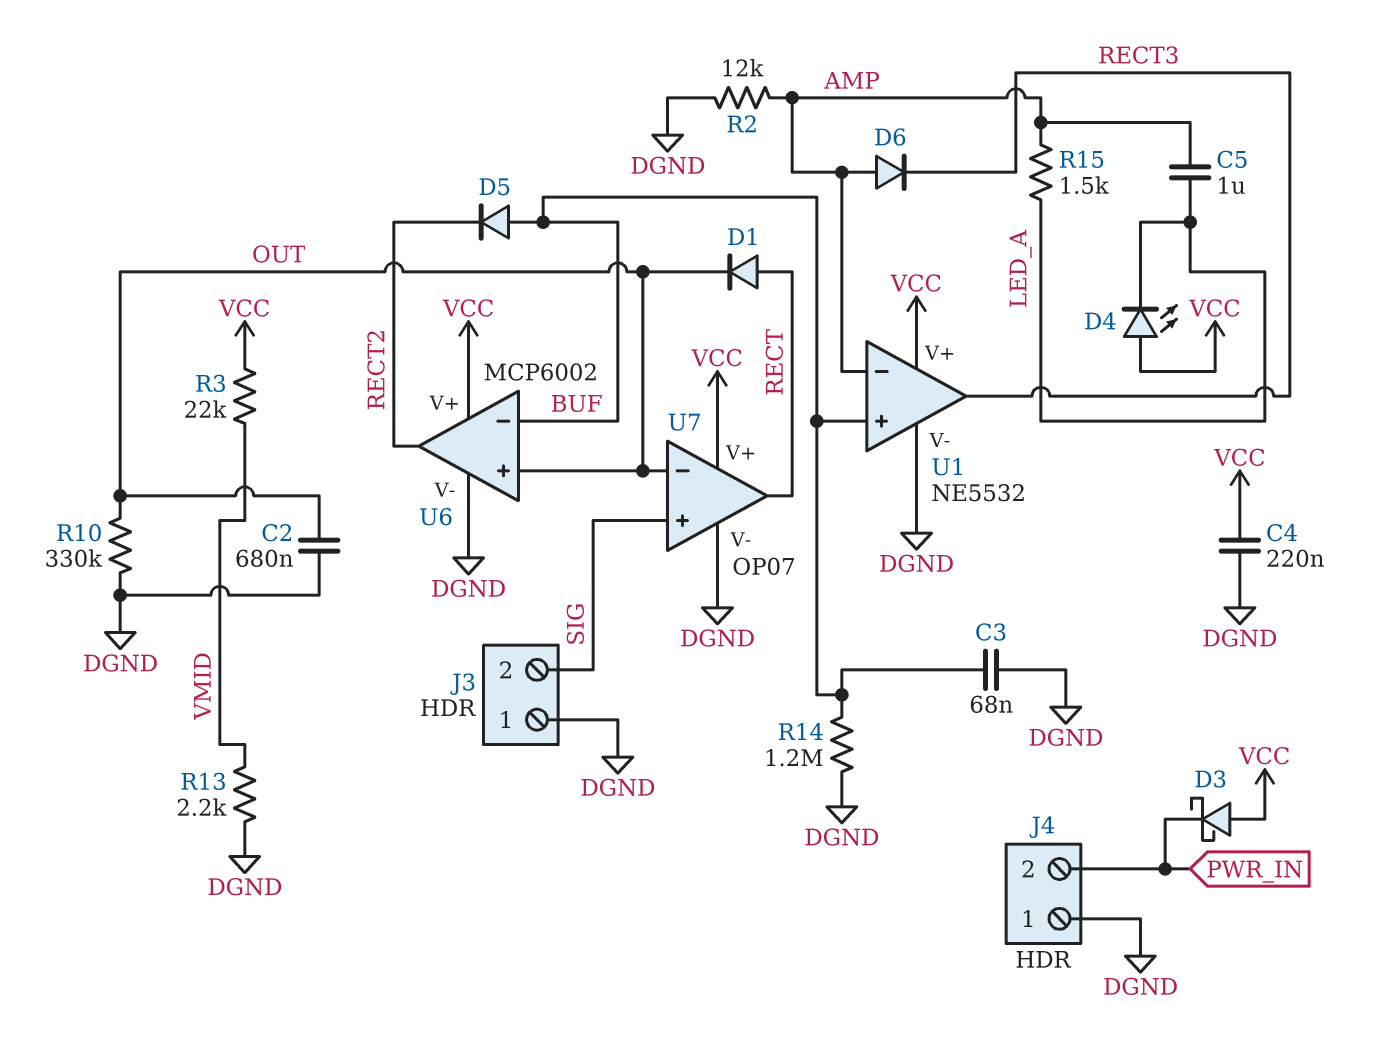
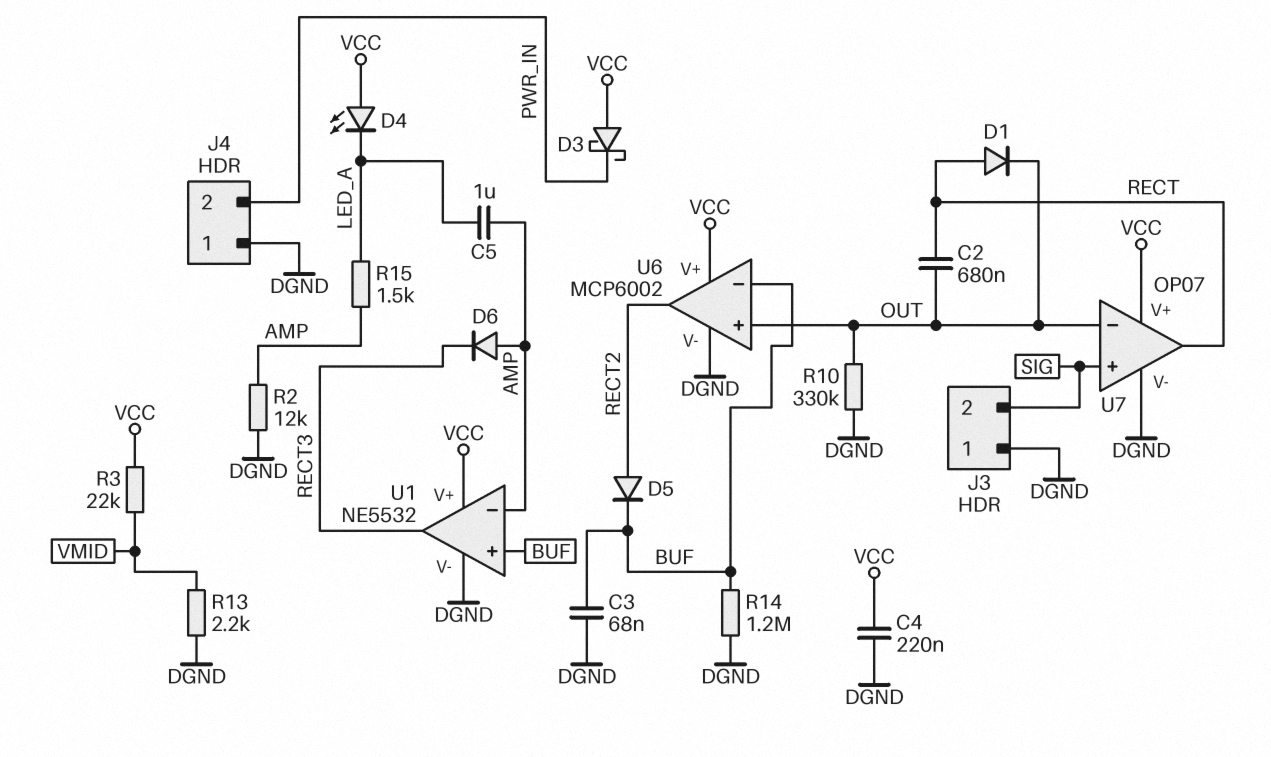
C2: 680nF (DGND, OUT) -> 680nF (OUT, RECT)
D5: diode (A BUF, K RECT2) -> diode (A RECT2, K BUF)

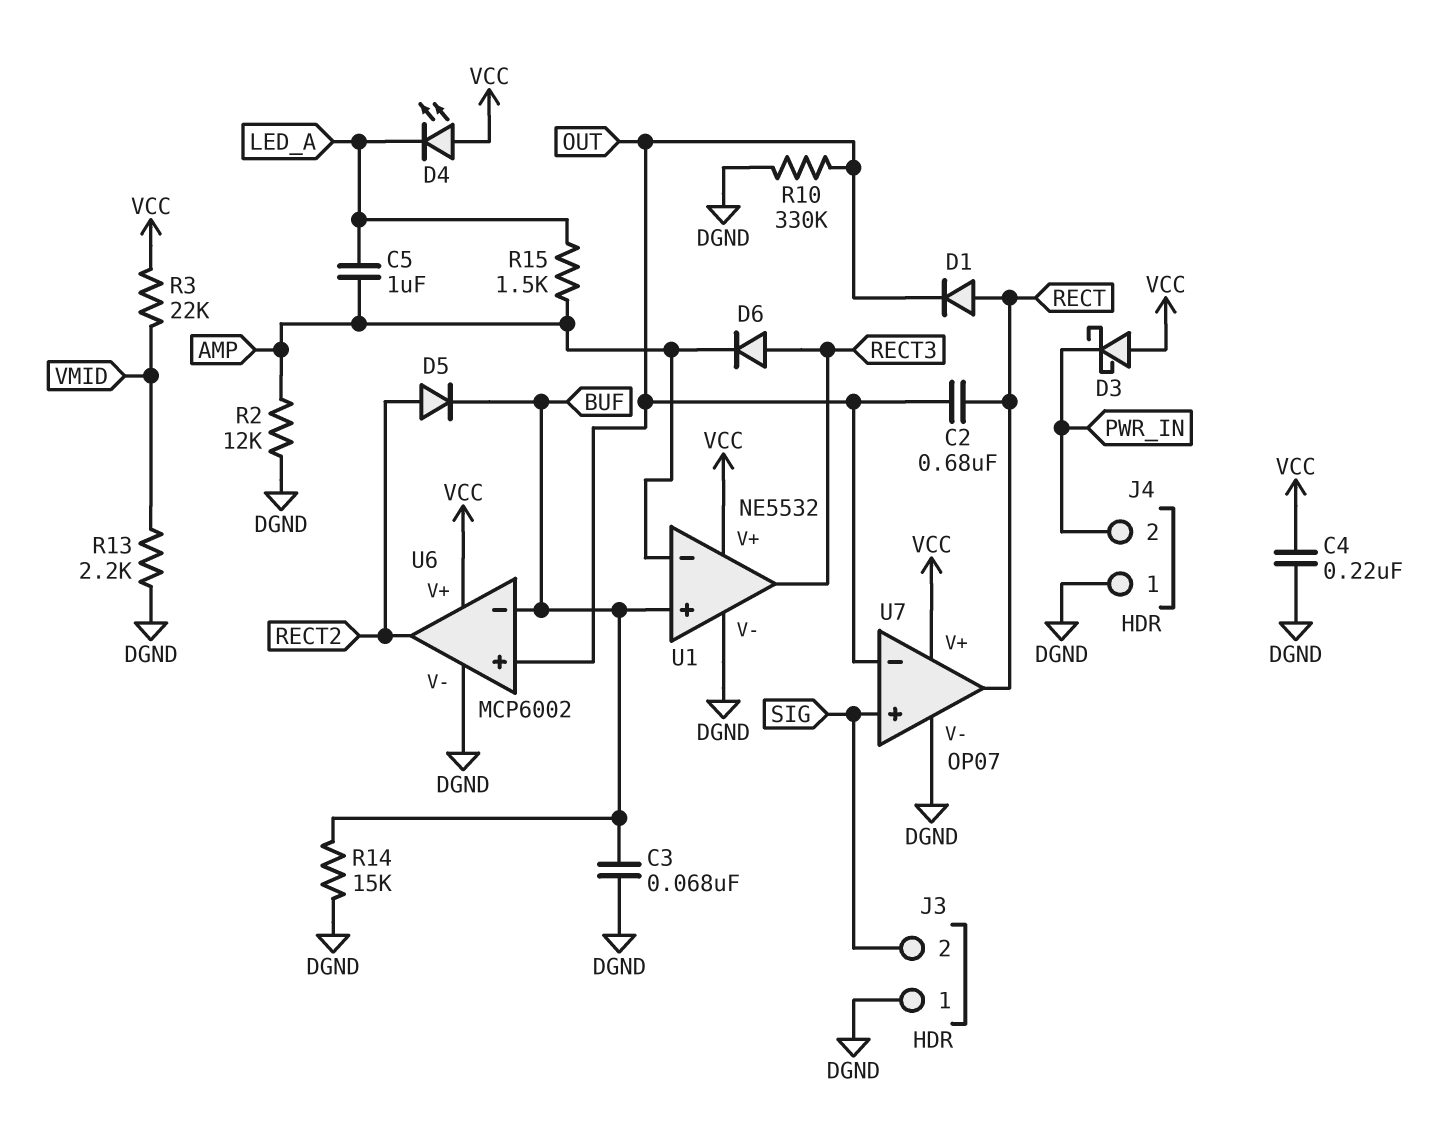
D6: diode (A AMP, K RECT3) -> diode (A RECT3, K AMP)
R14: 1.2M (BUF, DGND) -> 15k (BUF, DGND)

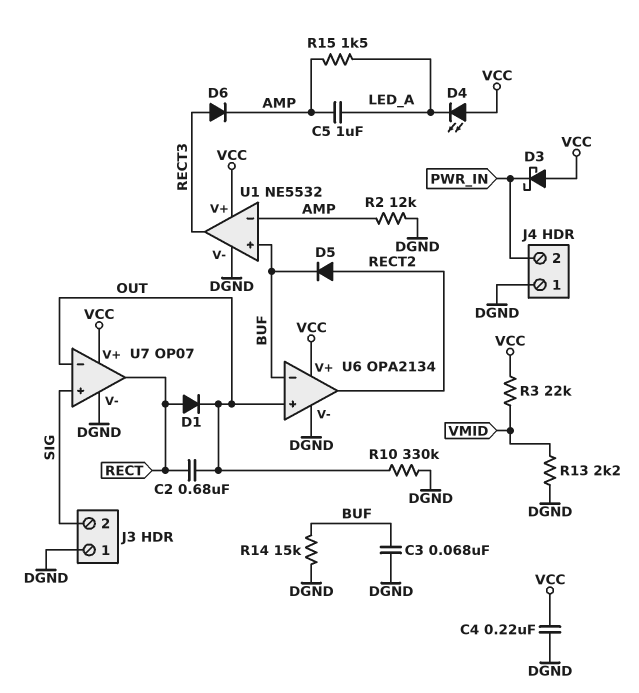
U6: MCP6002 -> OPA2134

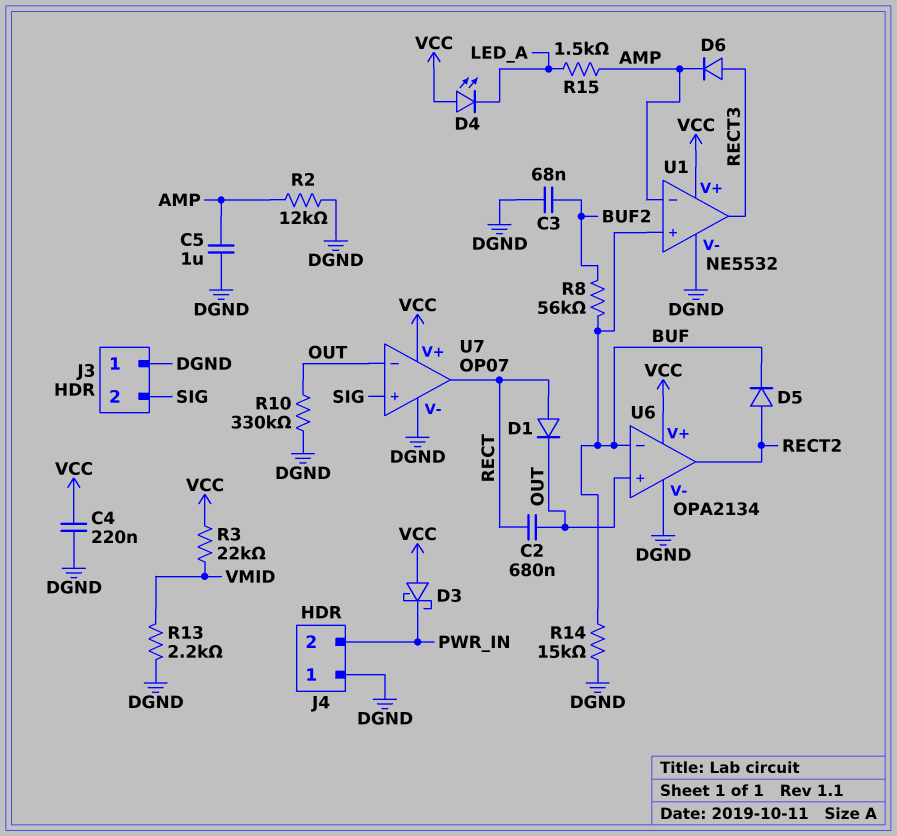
C3: 68nF (BUF, DGND) -> 68nF (BUF2, DGND)
C5: 1uF (AMP, LED_A) -> 1uF (AMP, DGND)
R8: none -> 56k (BUF, BUF2)

